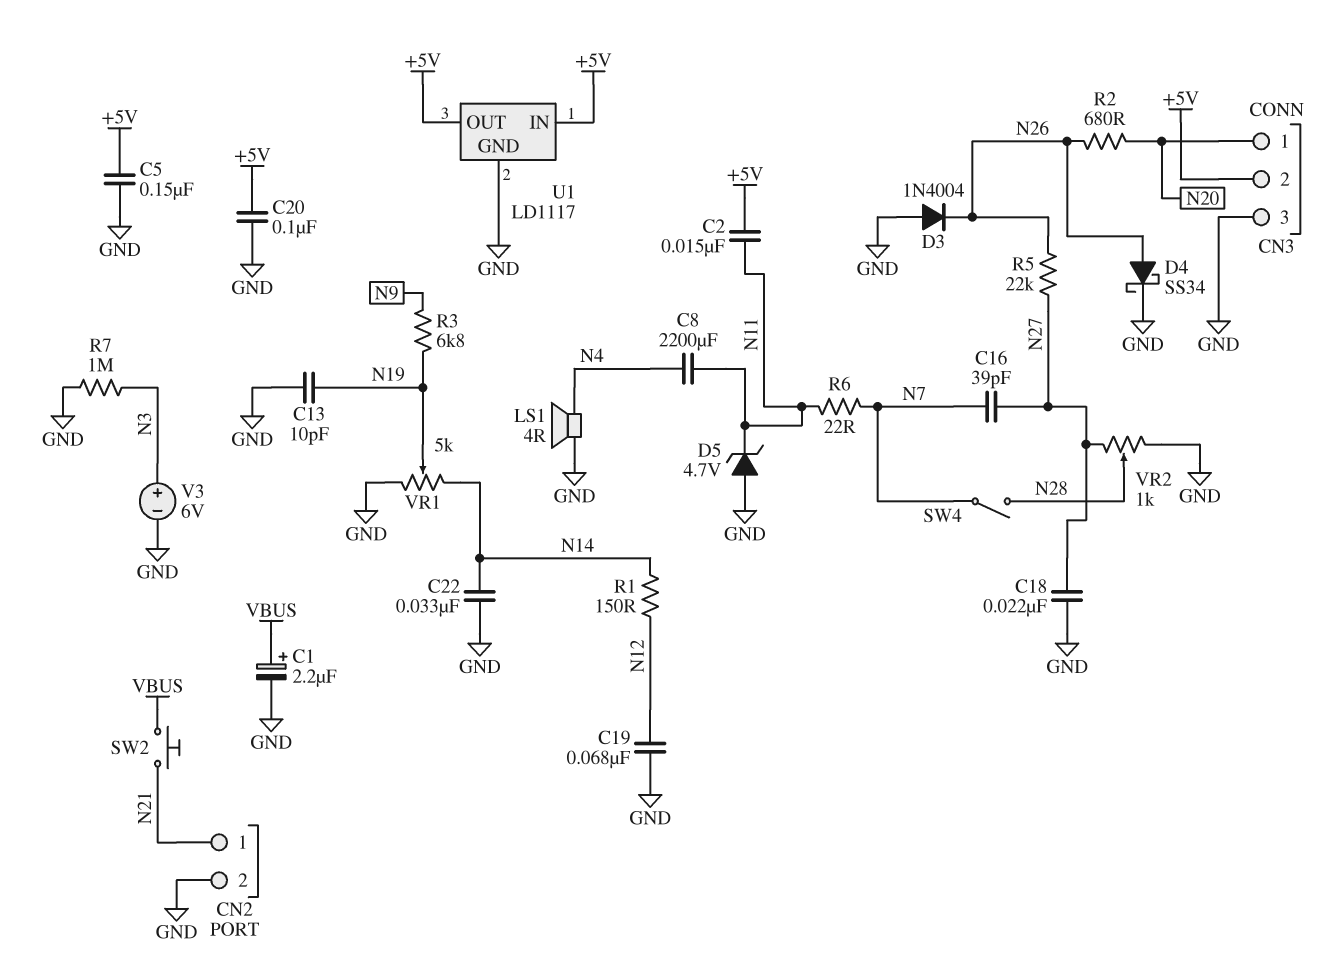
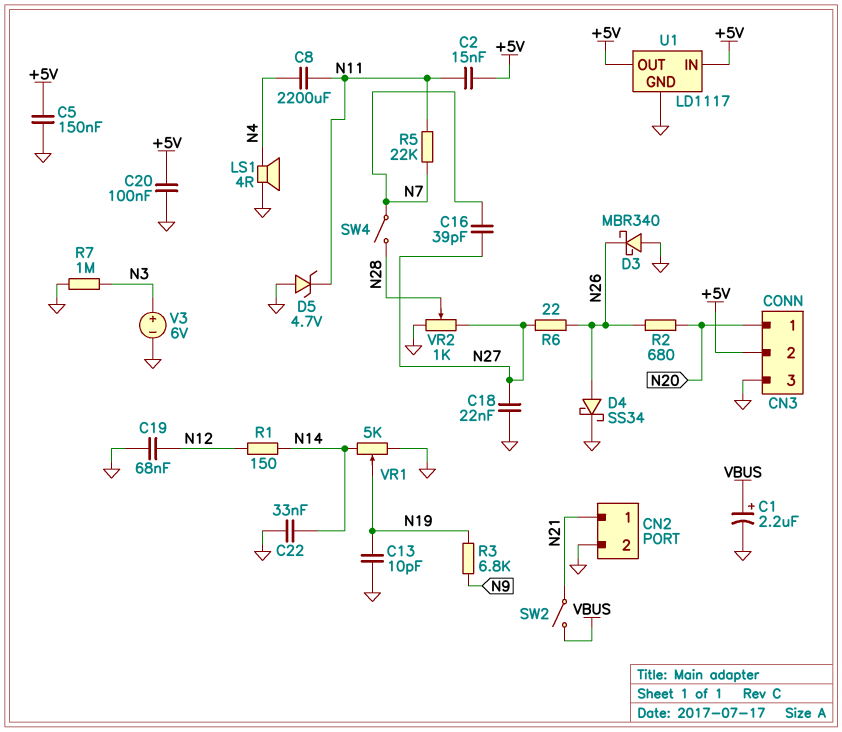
D3: diode 1N4004 (A GND, K N26) -> schottky MBR340 (A GND, K N26)
R5: 22k (N26, N27) -> 22k (N7, N11)
R6: 22 (N7, N11) -> 22 (N26, N27)
SW2: button (N21, VBUS) -> switch (N21, VBUS)

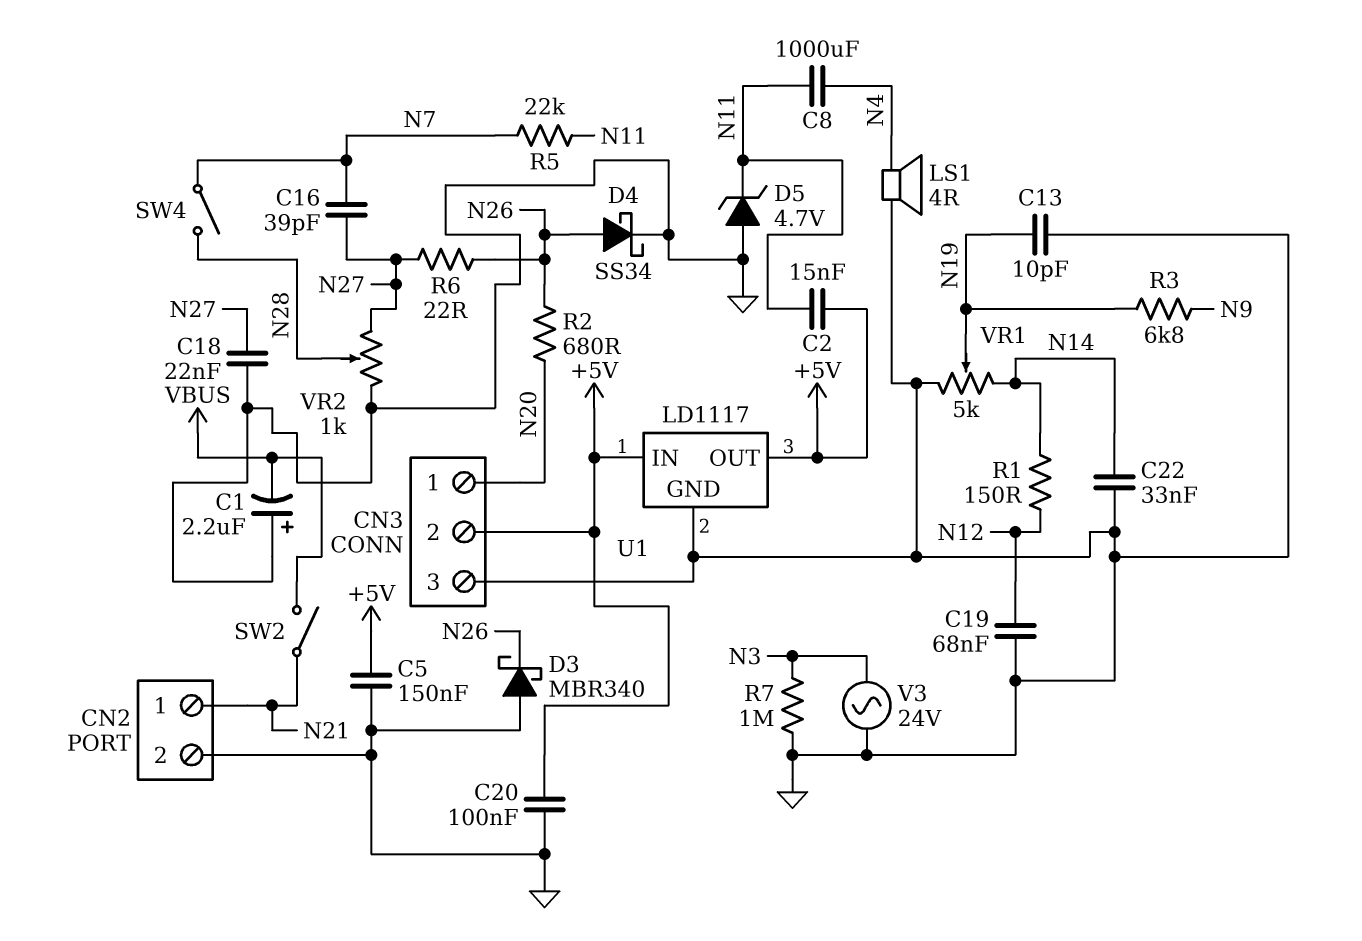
C1: 2.2uF (plus VBUS, minus GND) -> 2.2uF (plus GND, minus VBUS)
C8: 2200uF (N4, N11) -> 1000uF (N4, N11)
V3: 6V (plus N3, minus GND) -> AC 24V (GND, N3)

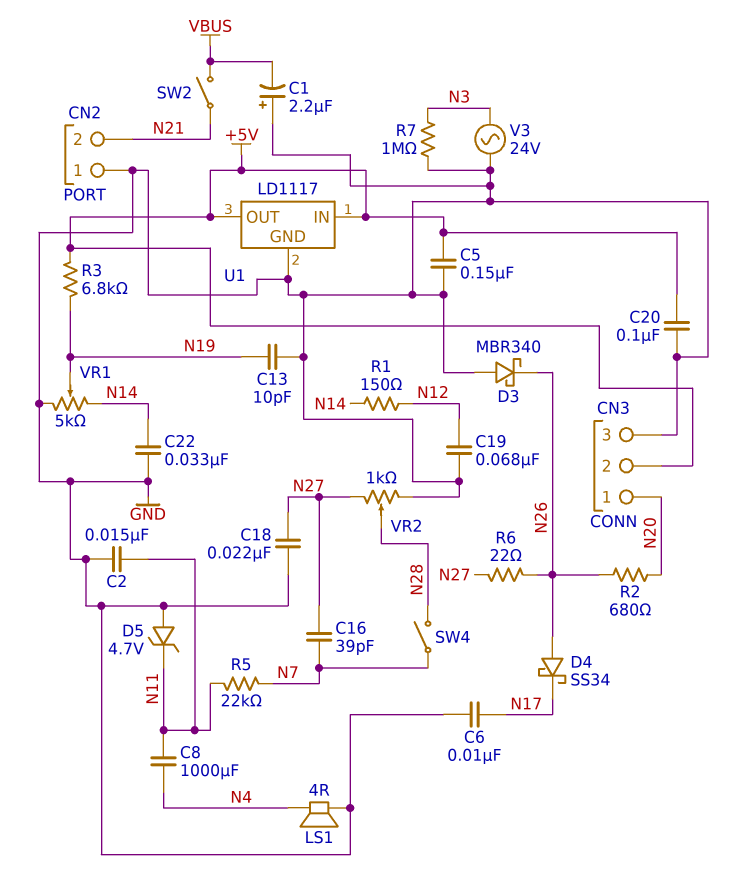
C2: 15nF (+5V, N11) -> 15nF (GND, N11)
C6: none -> 10nF (GND, N17)
CN2 pin 1: N21 -> GND
CN2 pin 2: GND -> N21
D4: schottky SS34 (A N26, K GND) -> schottky SS34 (A N26, K N17)
R3: 6.8k (N9, N19) -> 6.8k (+5V, N19)

